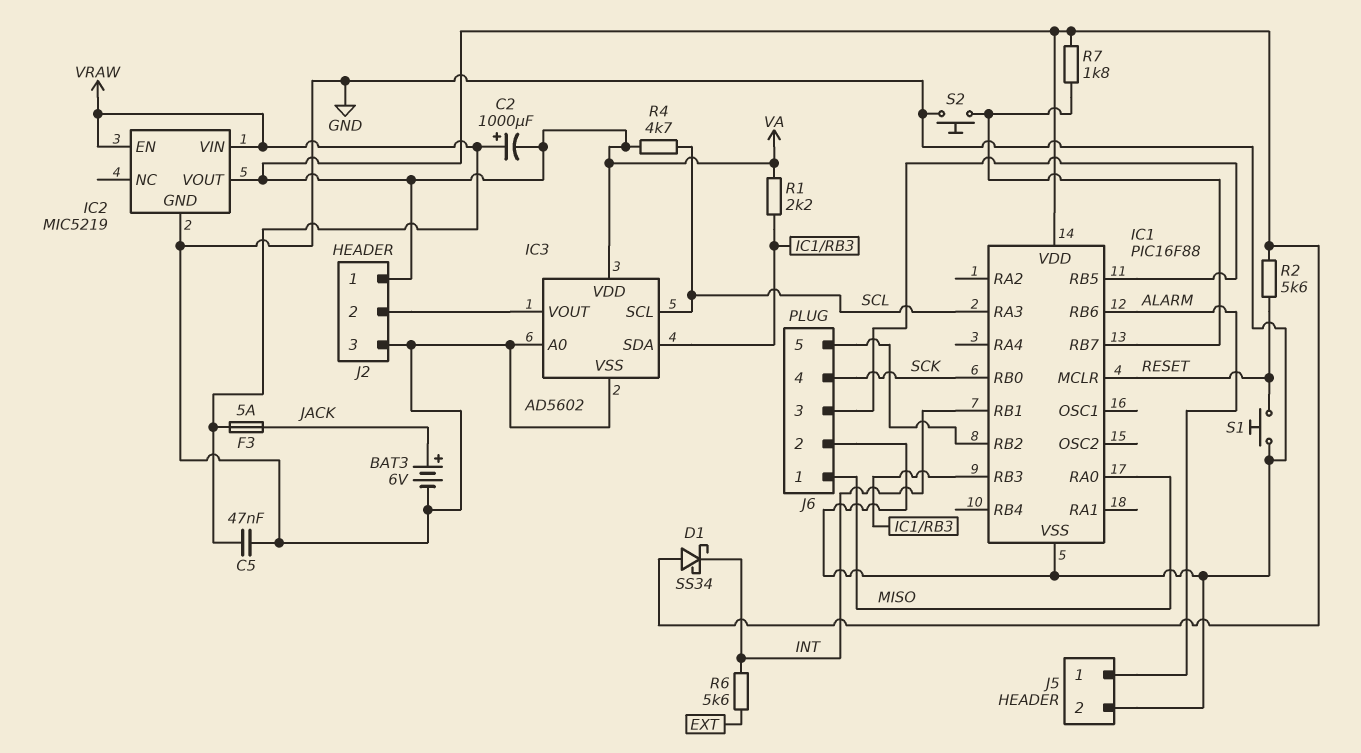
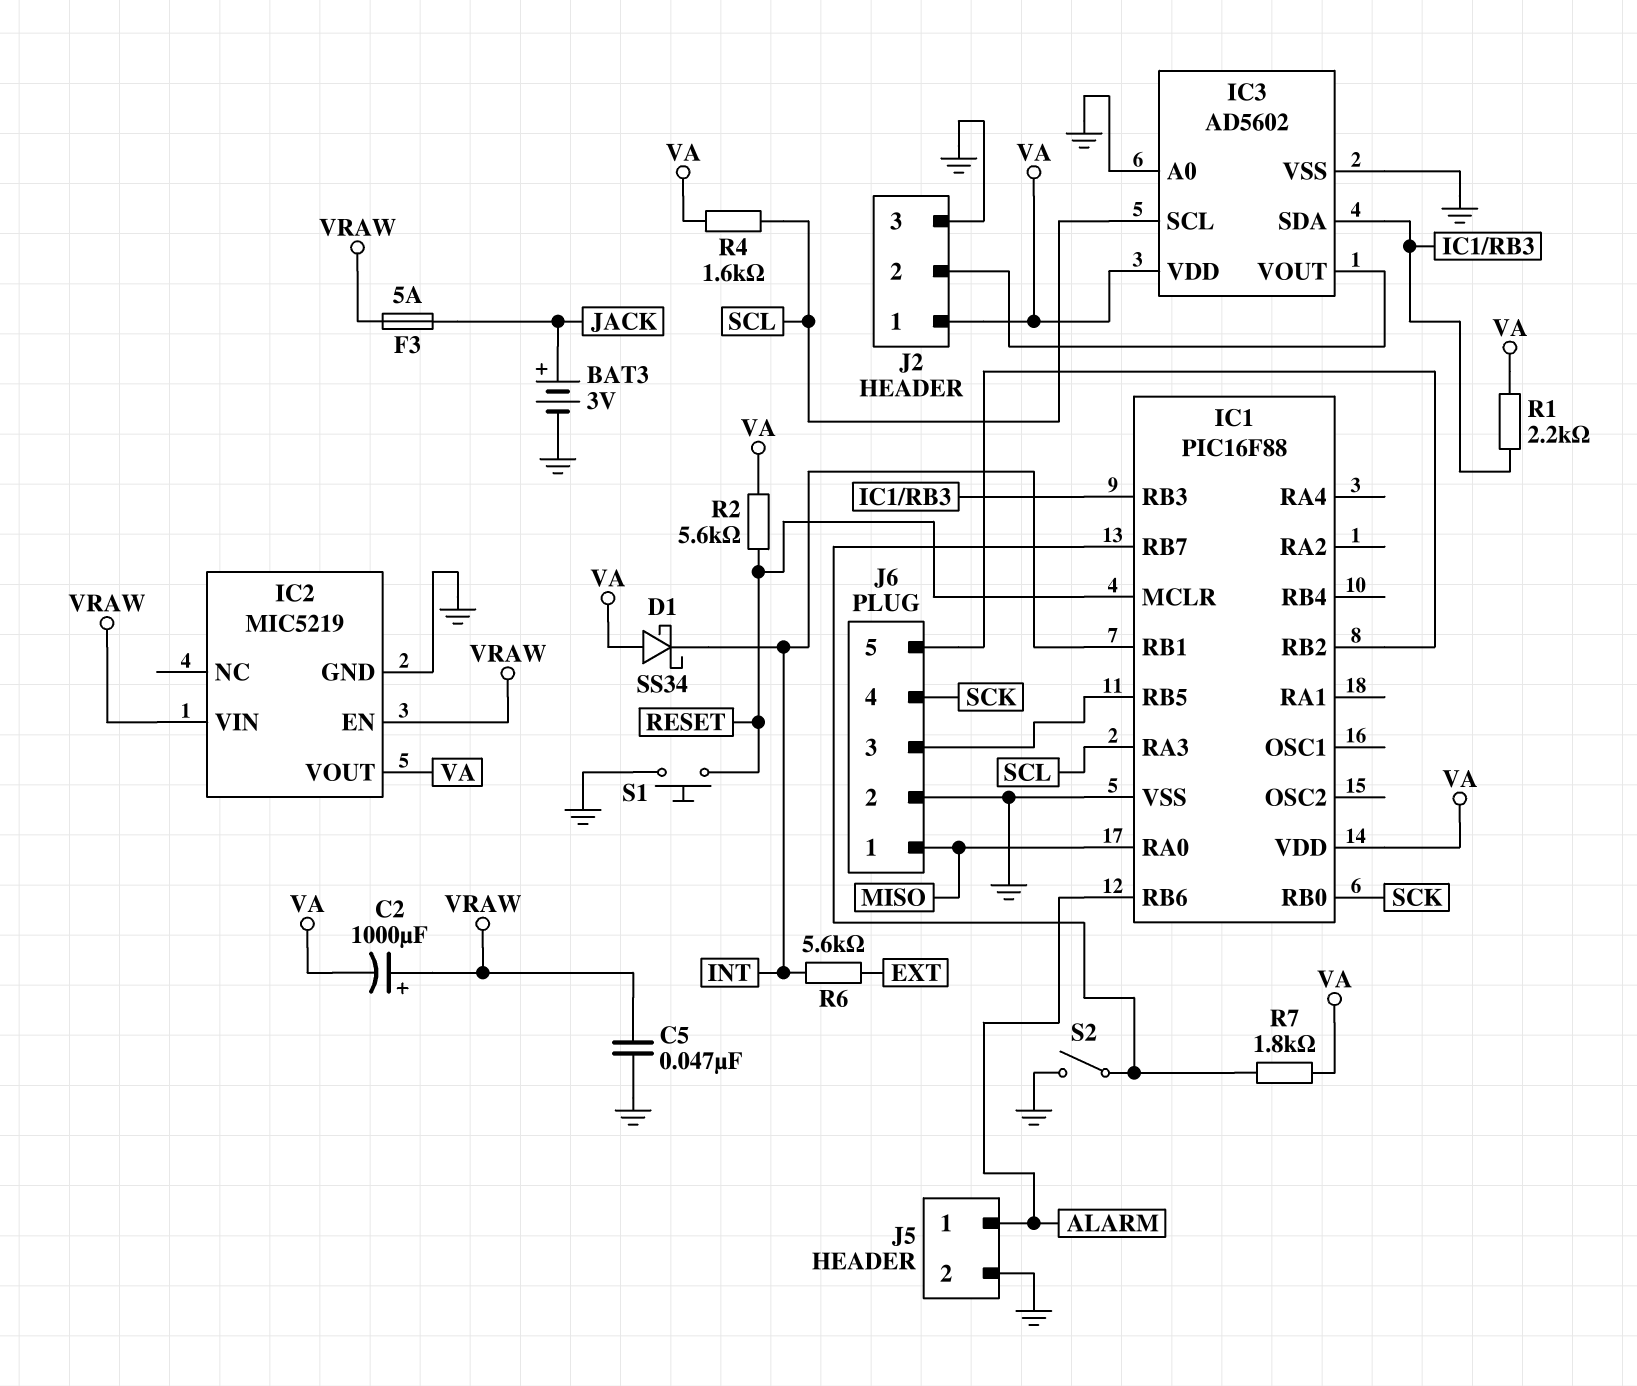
BAT3: 6V (plus JACK, minus GND) -> 3V (plus JACK, minus GND)
R4: 4.7k (SCL, VA) -> 1.6k (SCL, VA)
S2: button (GND, IC1/RB7) -> switch (GND, IC1/RB7)

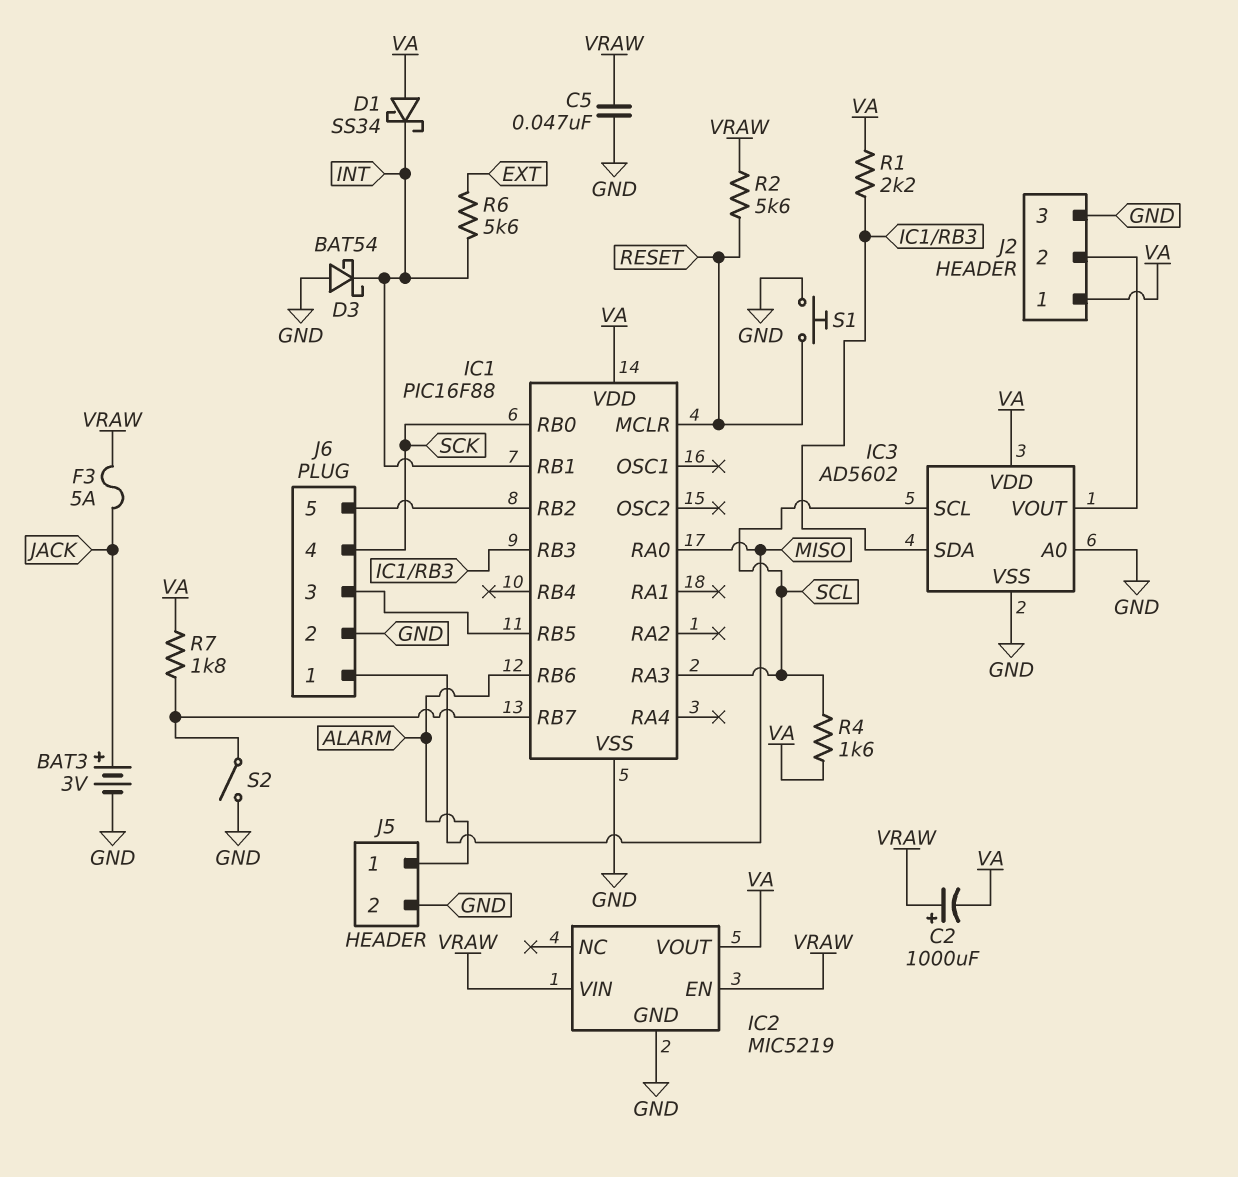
D3: none -> schottky BAT54 (A GND, K INT)
R2: 5.6k (RESET, VA) -> 5.6k (RESET, VRAW)

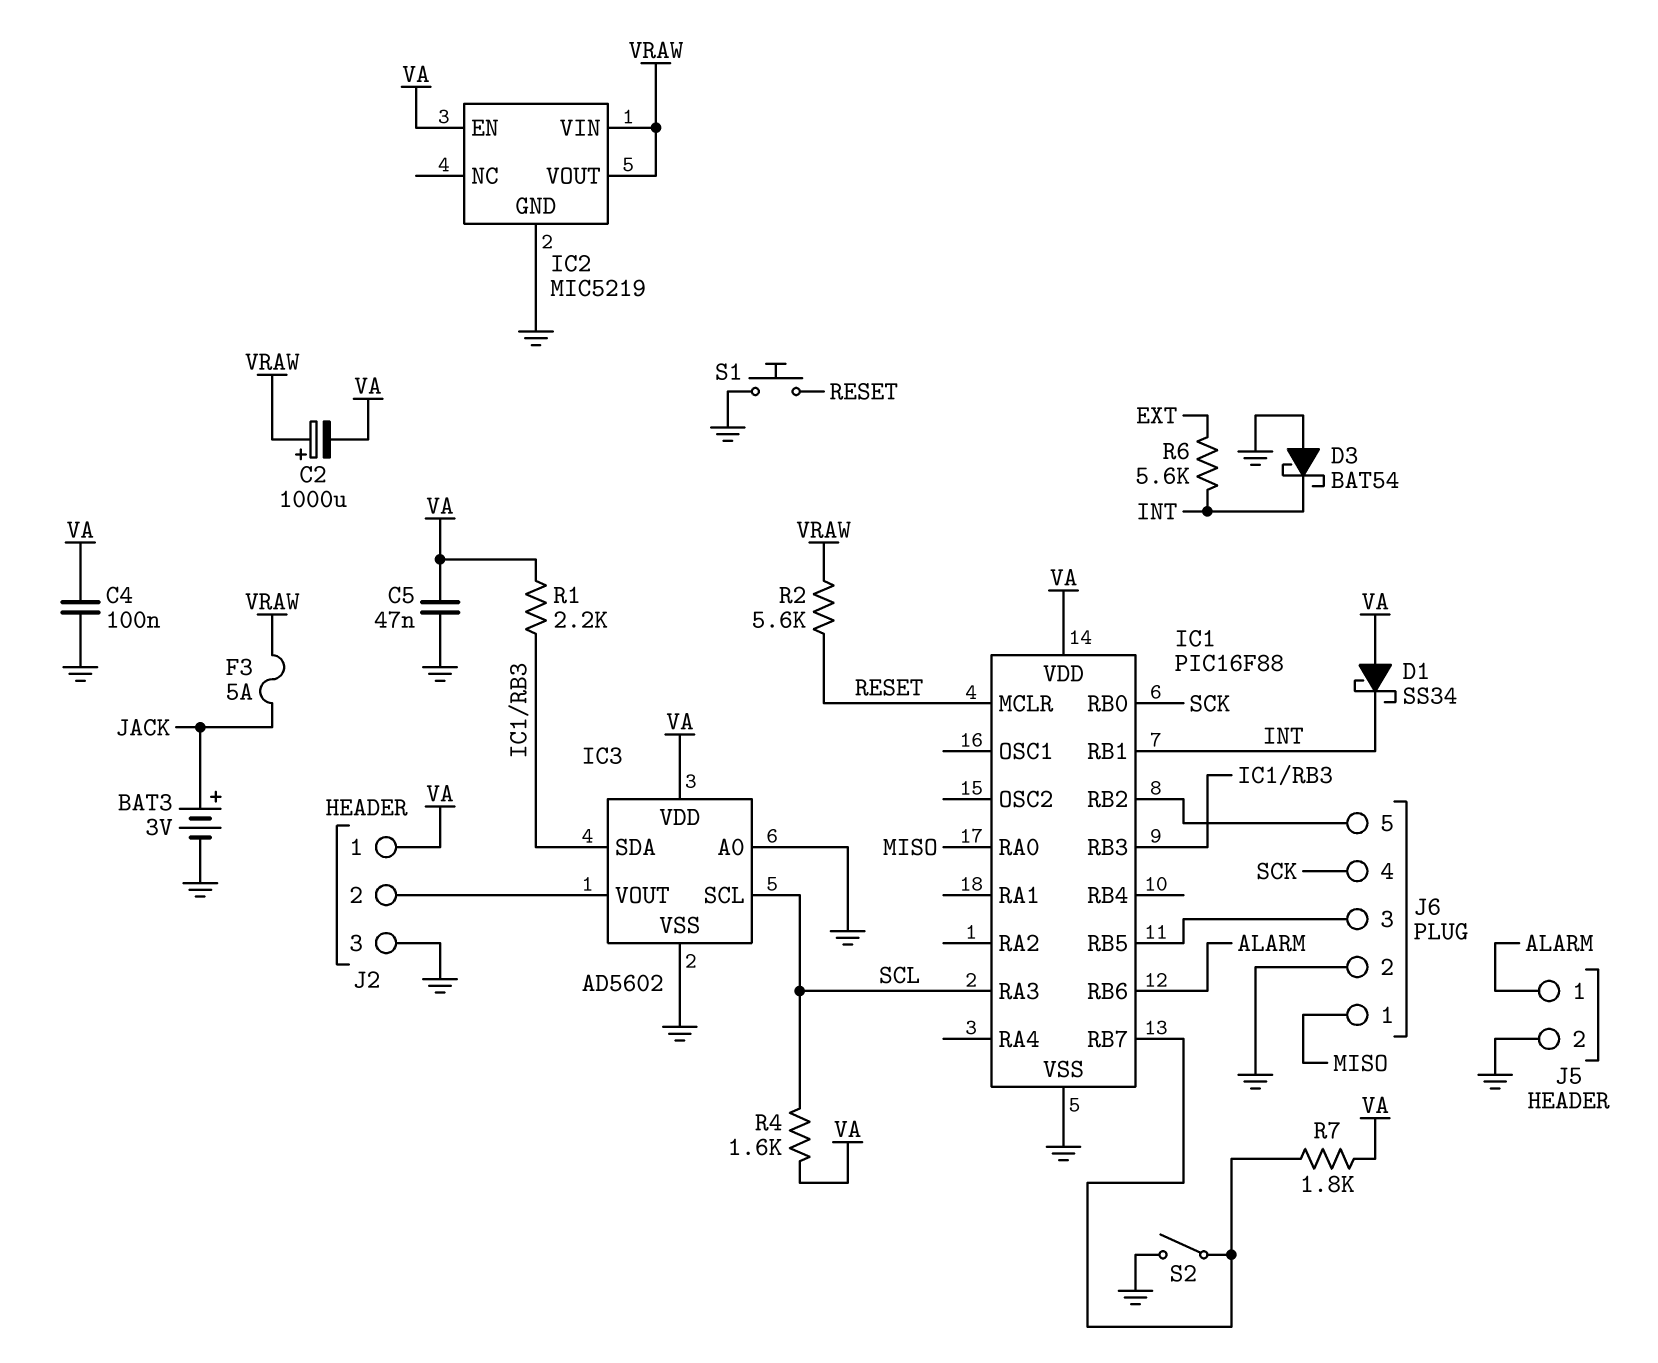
C4: none -> 100nF (GND, VA)
C5: 47nF (GND, VRAW) -> 47nF (GND, VA)
IC2 pin EN: VRAW -> VA
IC2 pin VOUT: VA -> VRAW

